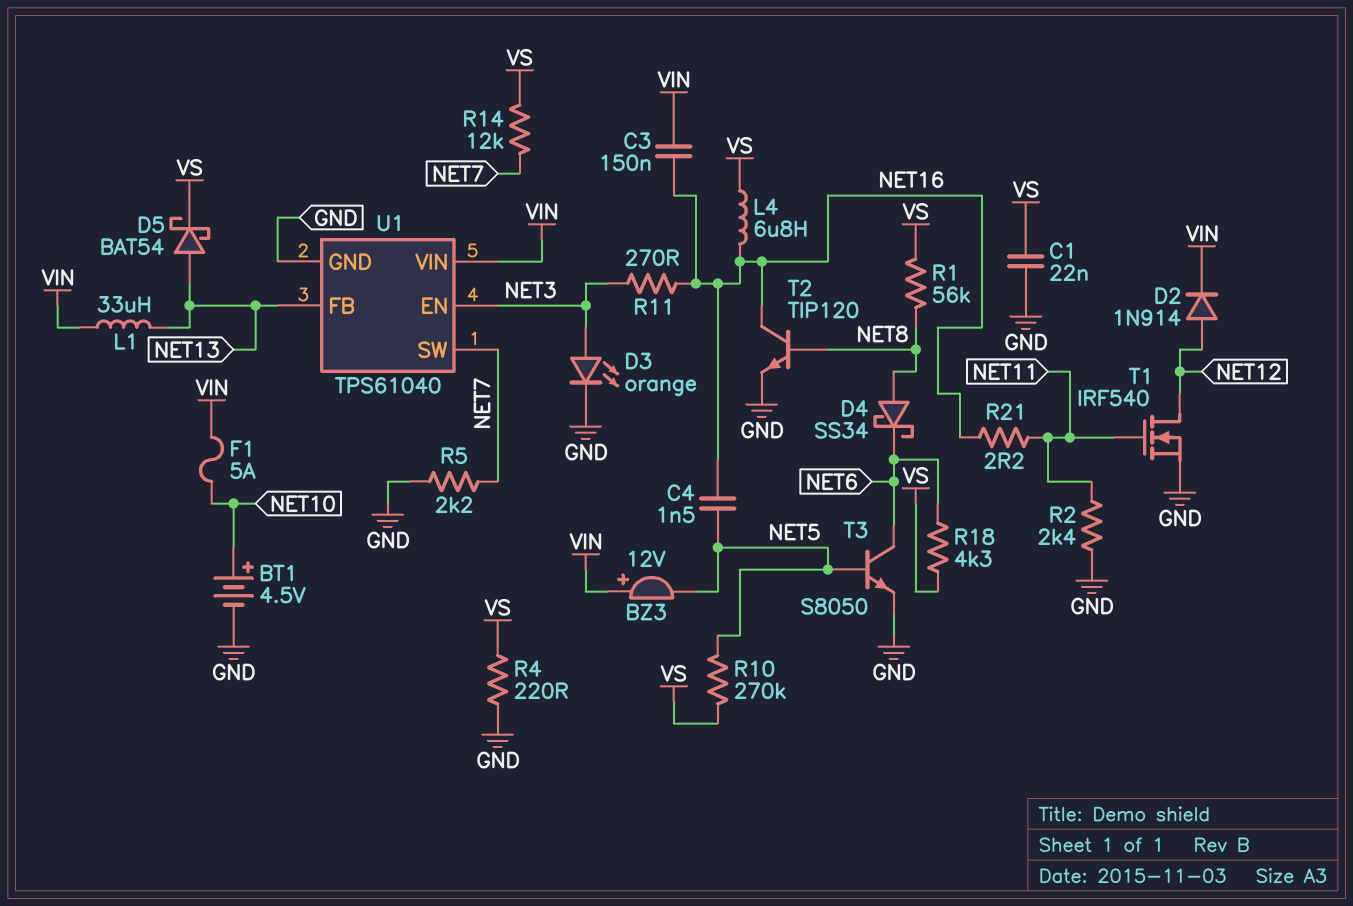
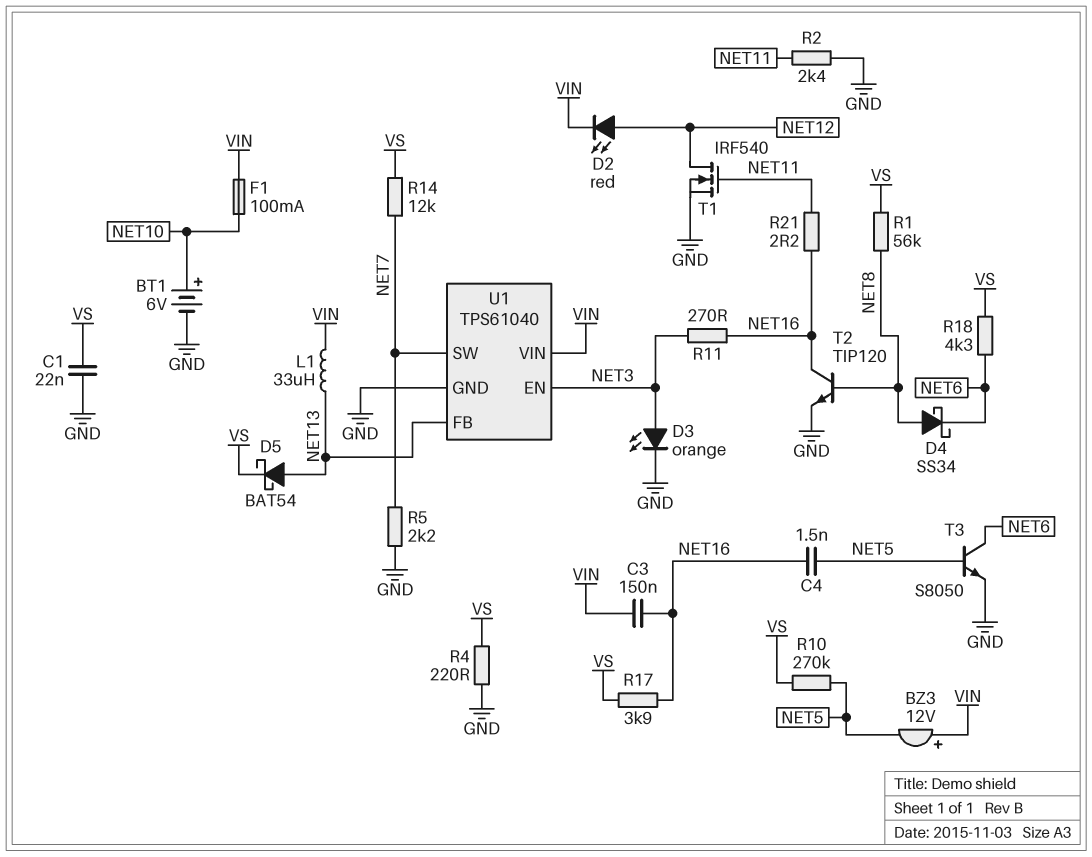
BT1: 4.5V (plus NET10, minus GND) -> 6V (plus NET10, minus GND)
D2: diode 1N914 (A NET12, K VIN) -> LED red (A NET12, K VIN)
F1: 5A (NET10, VIN) -> 100mA (NET10, VIN)
L4: 6.8uH (NET16, VS) -> none
R17: none -> 3.9k (NET16, VS)

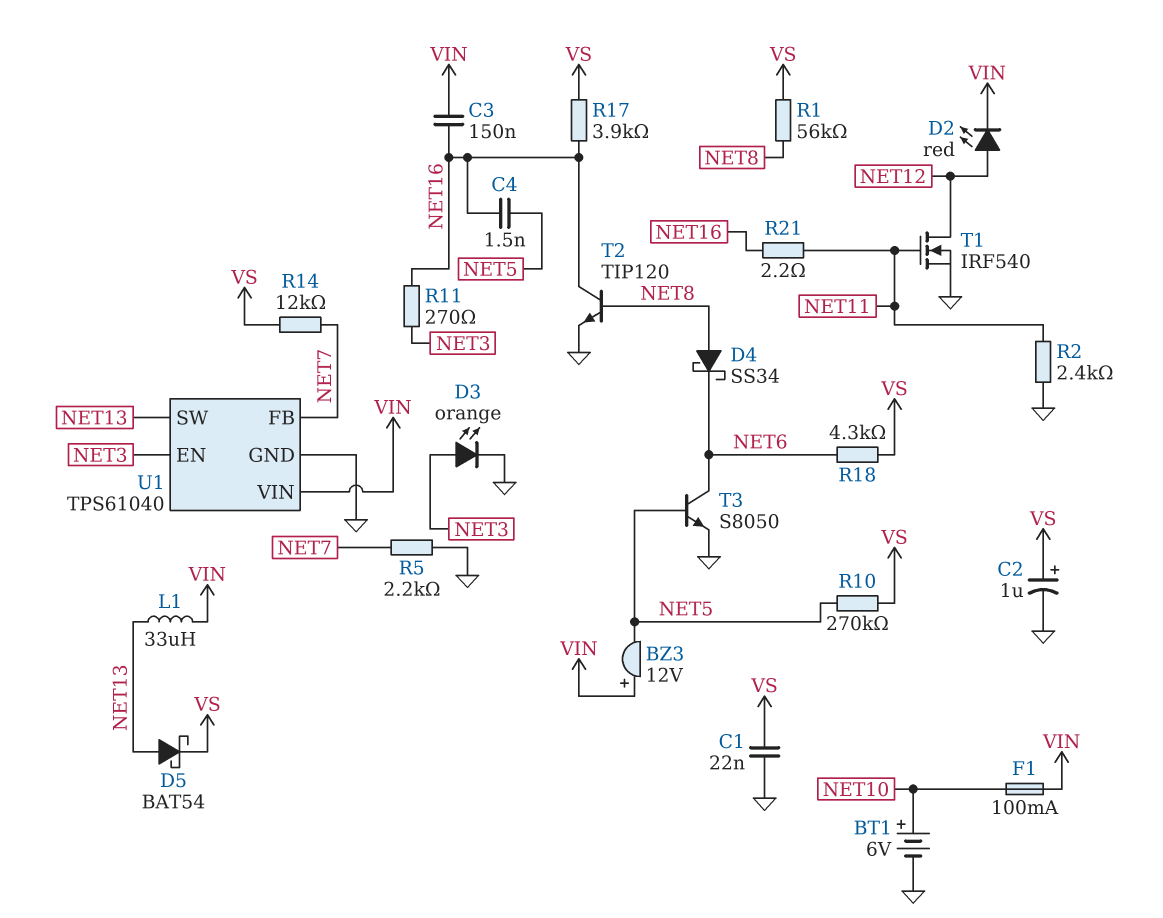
C2: none -> 1uF (plus VS, minus GND)
R4: 220 (GND, VS) -> none
U1 pin FB: NET13 -> NET7
U1 pin SW: NET7 -> NET13

